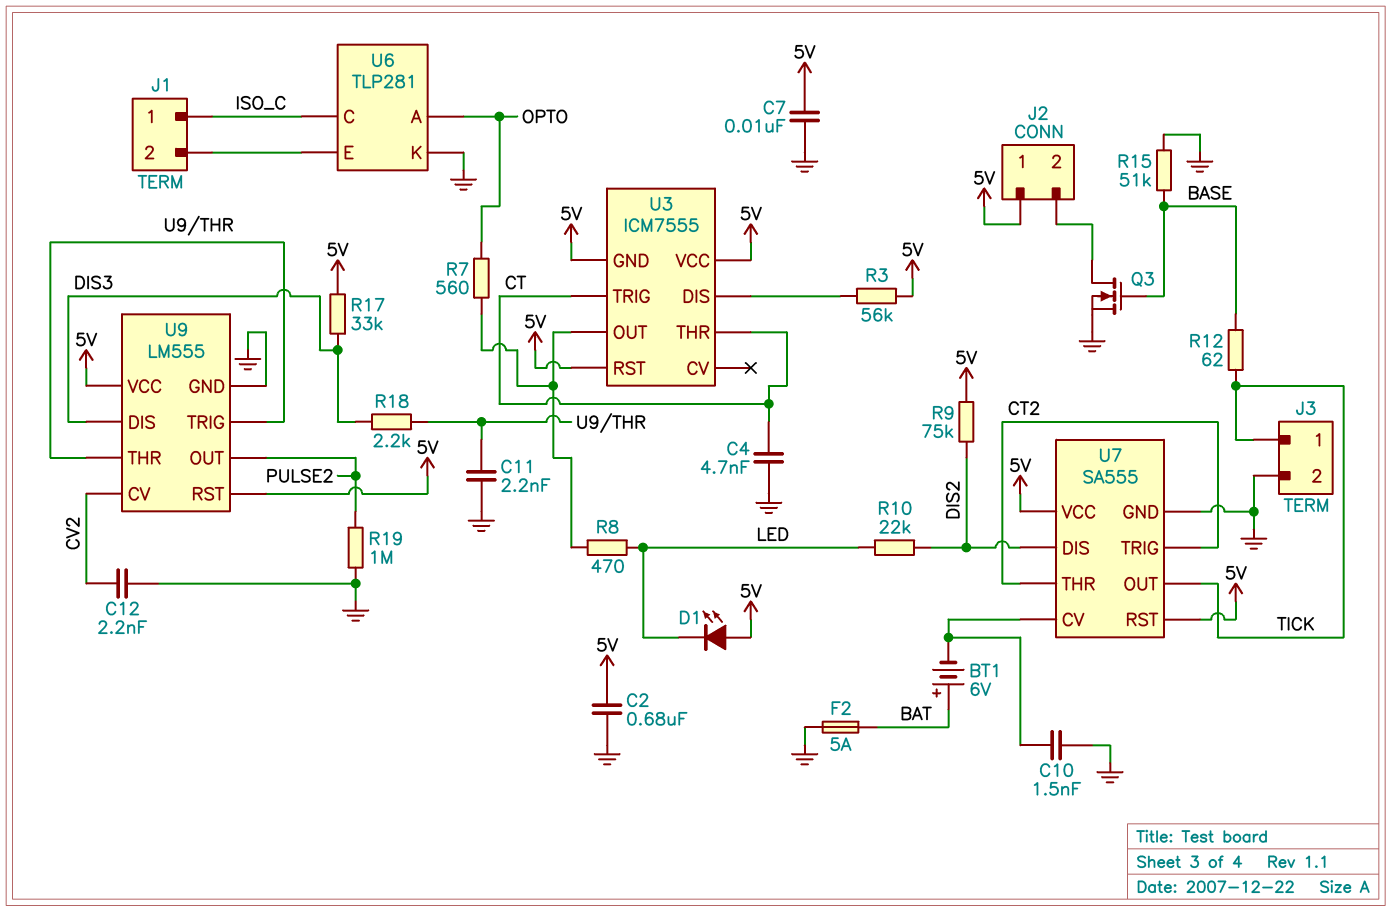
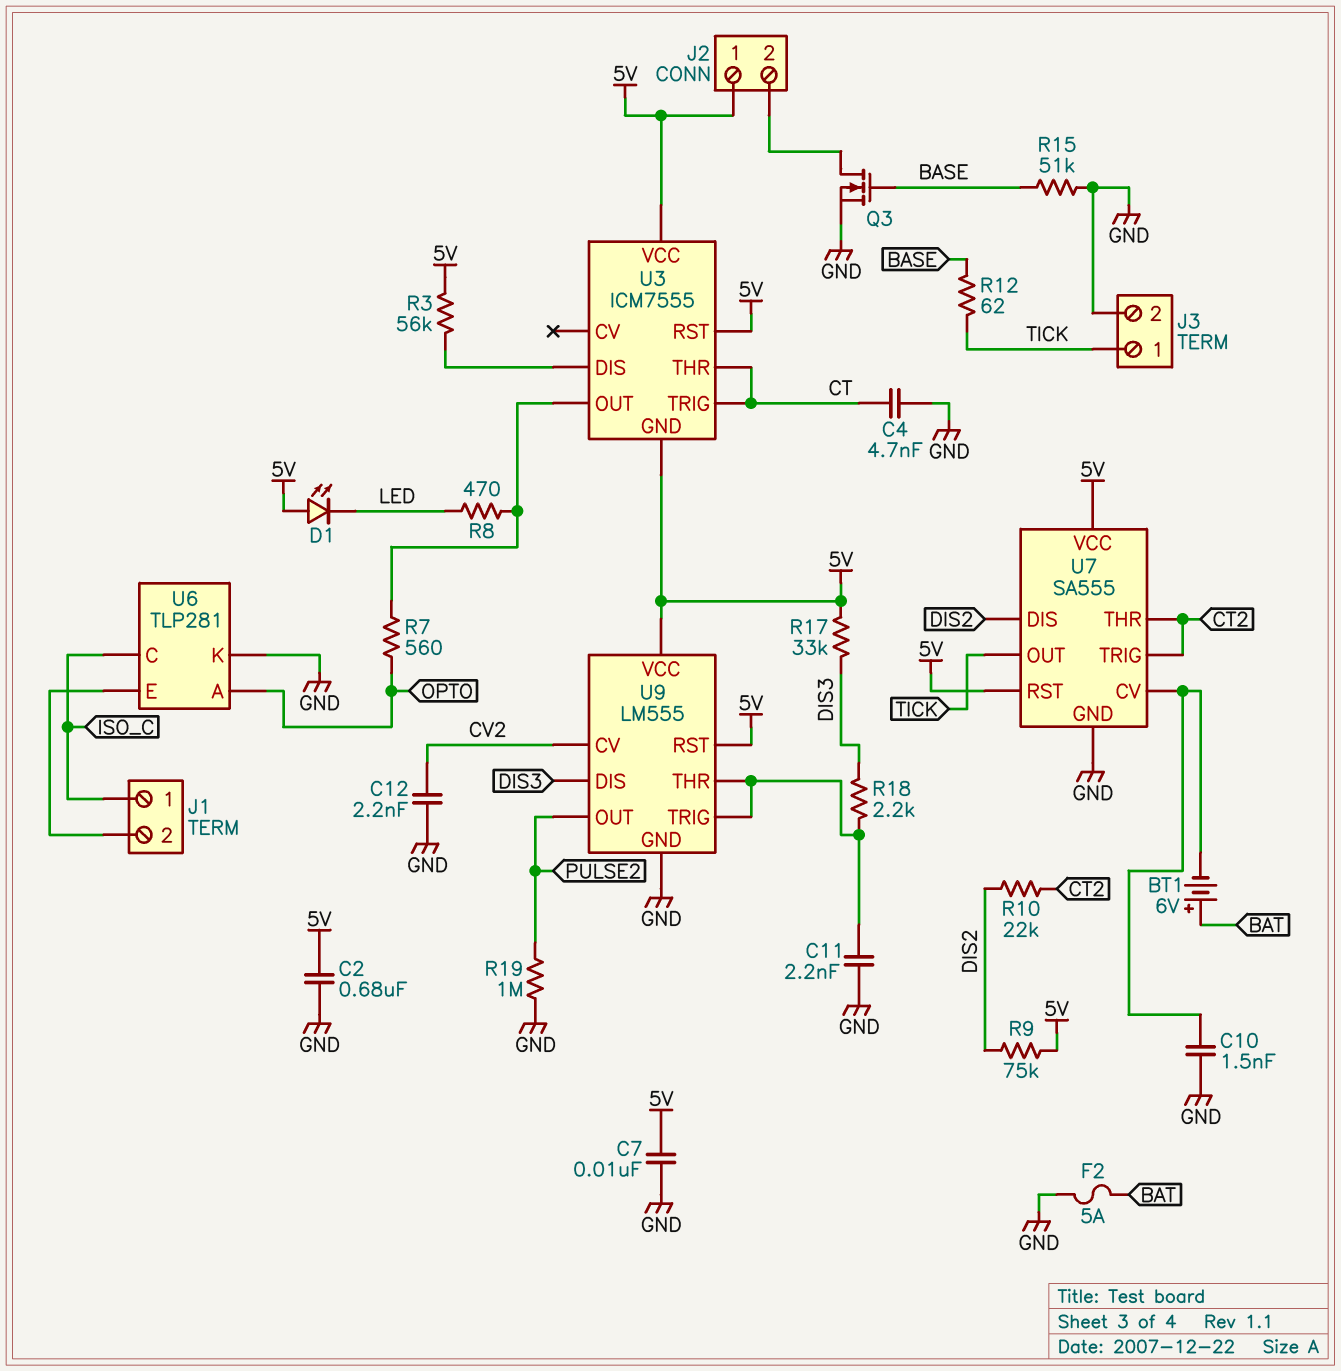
R10: 22k (DIS2, LED) -> 22k (CT2, DIS2)

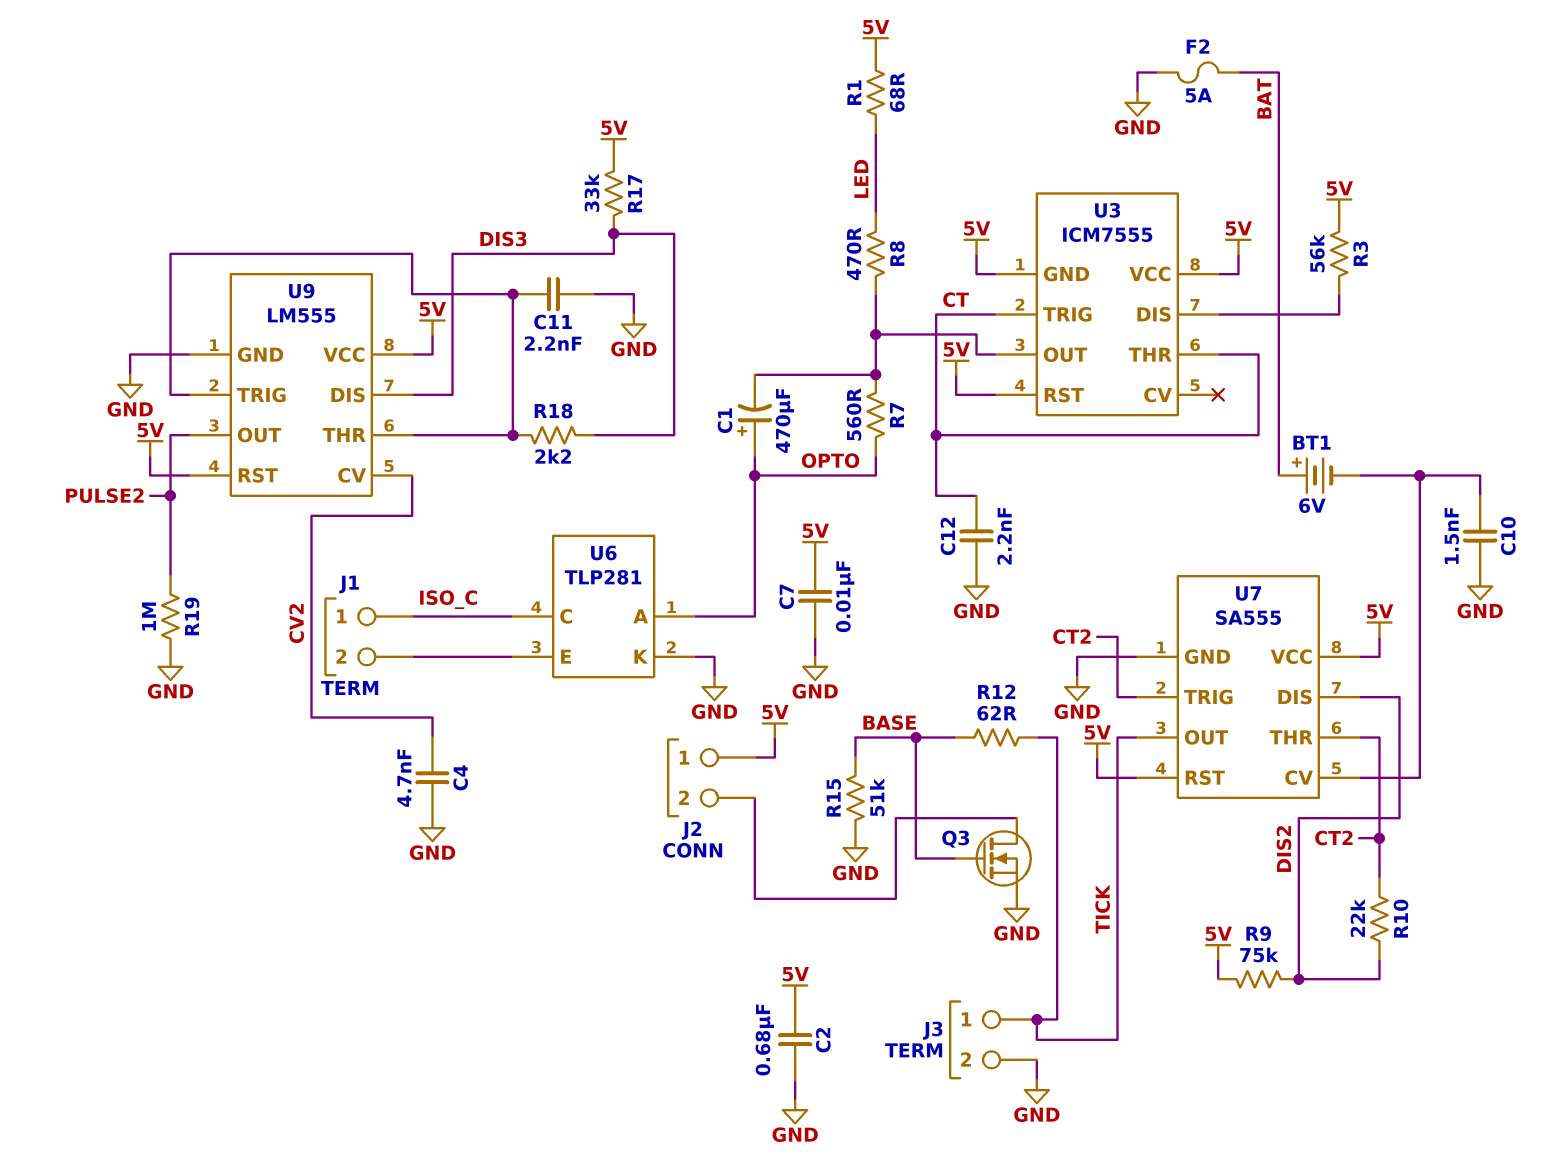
C1: none -> 470uF (plus OPTO, minus U3/OUT)
C4: 4.7nF (CT, GND) -> 4.7nF (CV2, GND)
C12: 2.2nF (CV2, GND) -> 2.2nF (CT, GND)
D1: LED (A 5V, K LED) -> none
R1: none -> 68 (5V, LED)

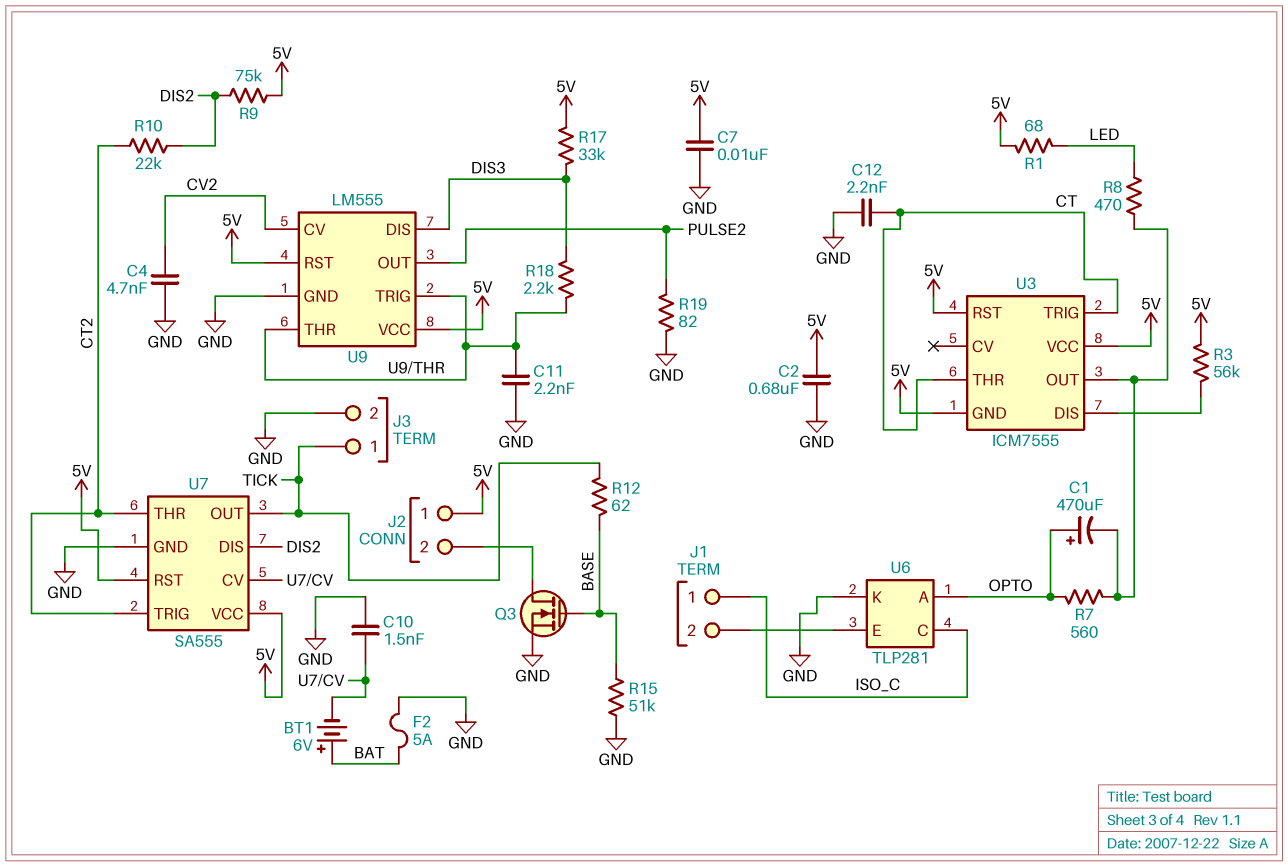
R19: 1M (GND, PULSE2) -> 82 (GND, PULSE2)

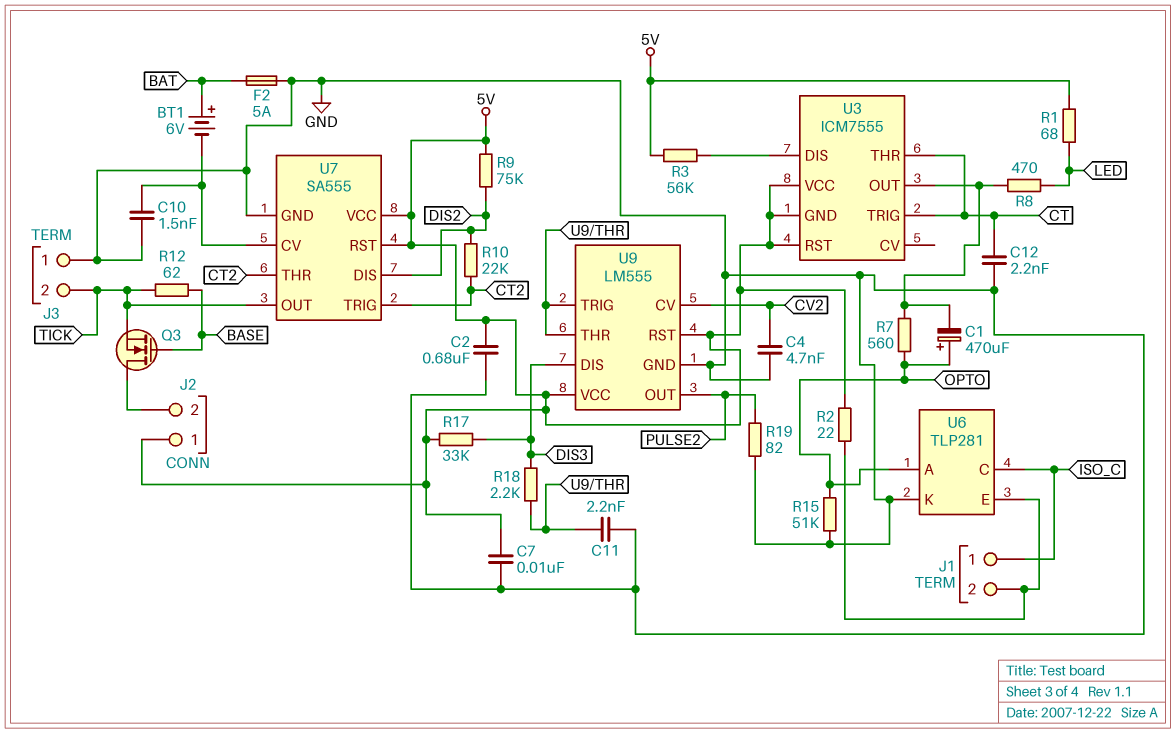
J3 pin 1: TICK -> GND
J3 pin 2: GND -> TICK
Q3: NMOS (G BASE, D J2/2, S GND) -> NMOS (G BASE, D J2/2, S TICK)
R2: none -> 22 (5V, J1/2)
R15: 51k (BASE, GND) -> 51k (GND, OPTO)

